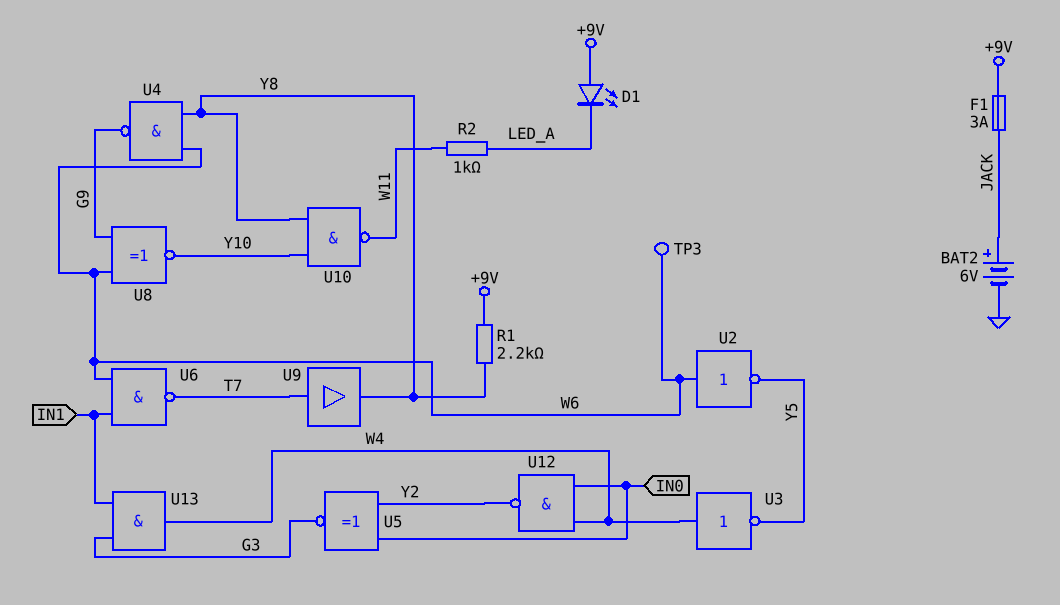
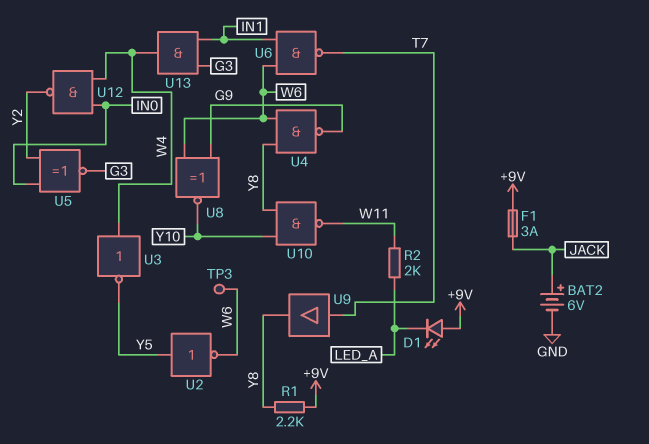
R2: 1k (LED_A, W11) -> 2k (LED_A, W11)
U2: NOT (in W6, out Y5) -> NOT (in Y5, out W6)

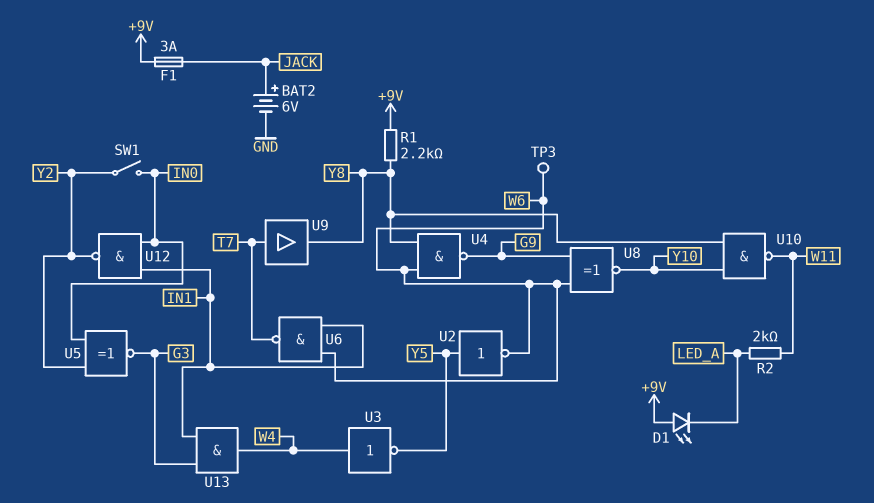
SW1: none -> switch (IN0, Y2)
U12: NAND (in IN0, in W4, out Y2) -> NAND (in IN0, in IN1, out Y2)

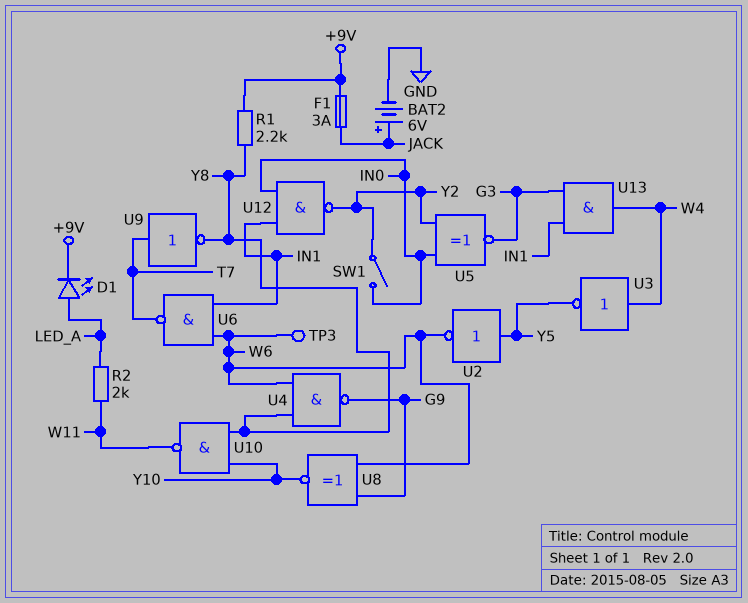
D1: LED (A +9V, K LED_A) -> LED (A LED_A, K +9V)
U9: buffer (in T7, out Y8) -> NOT (in T7, out Y8)

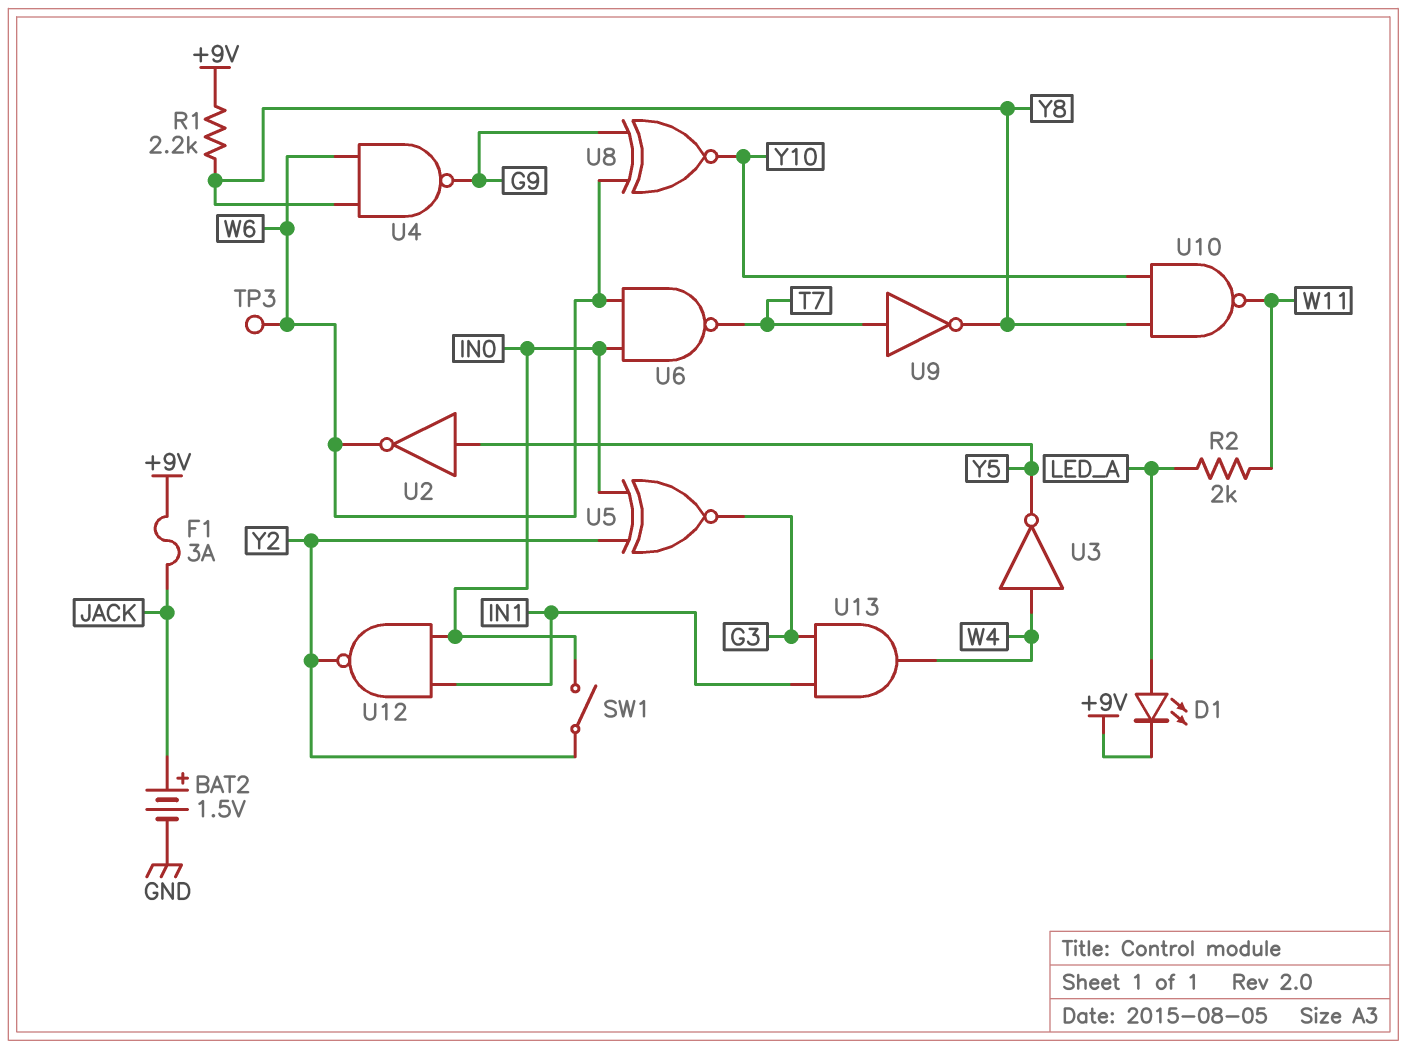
BAT2: 6V (plus JACK, minus GND) -> 1.5V (plus JACK, minus GND)
U6: NAND (in IN1, in W6, out T7) -> NAND (in IN0, in W6, out T7)

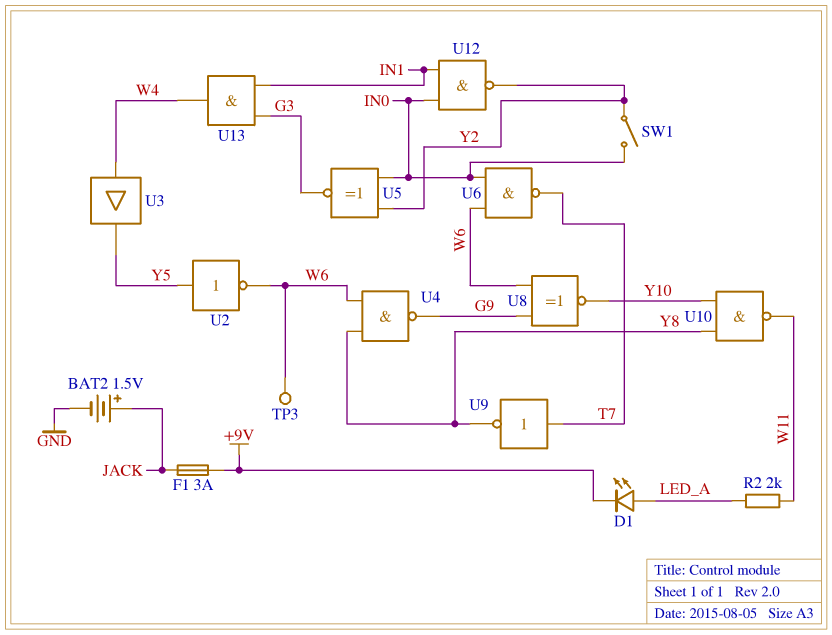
R1: 2.2k (+9V, Y8) -> none
U3: NOT (in W4, out Y5) -> buffer (in W4, out Y5)

